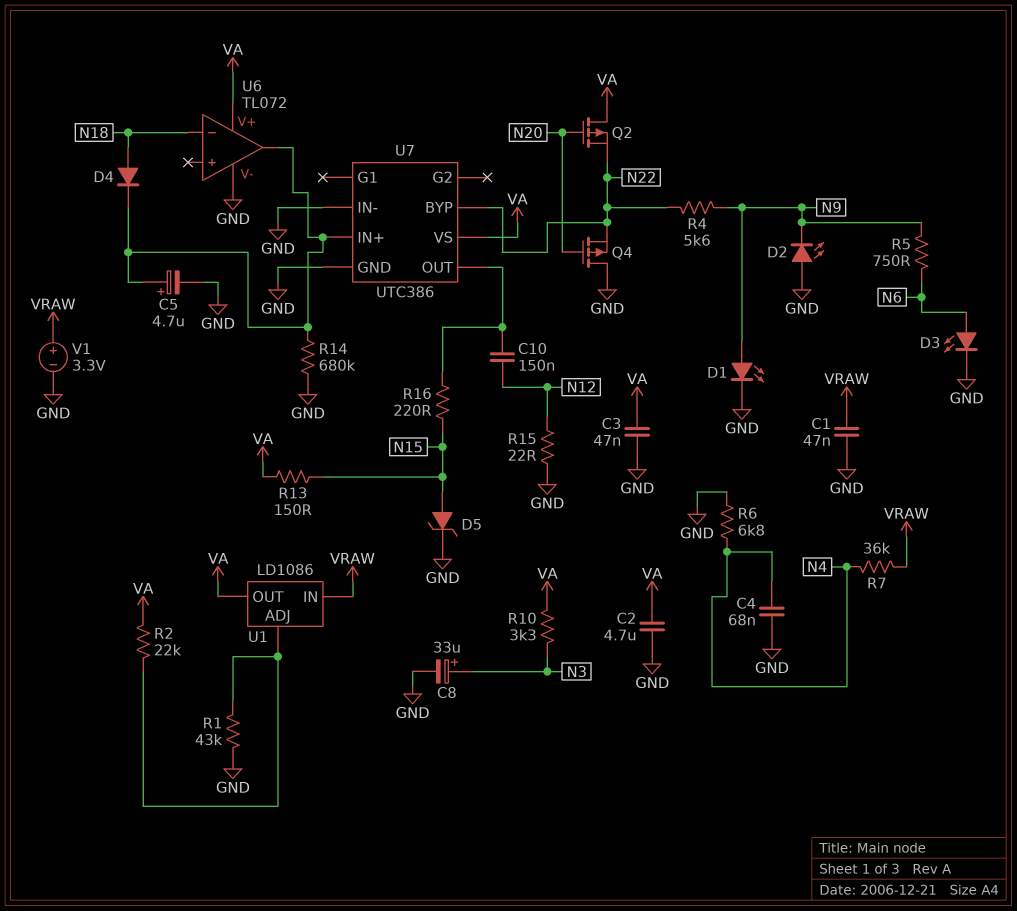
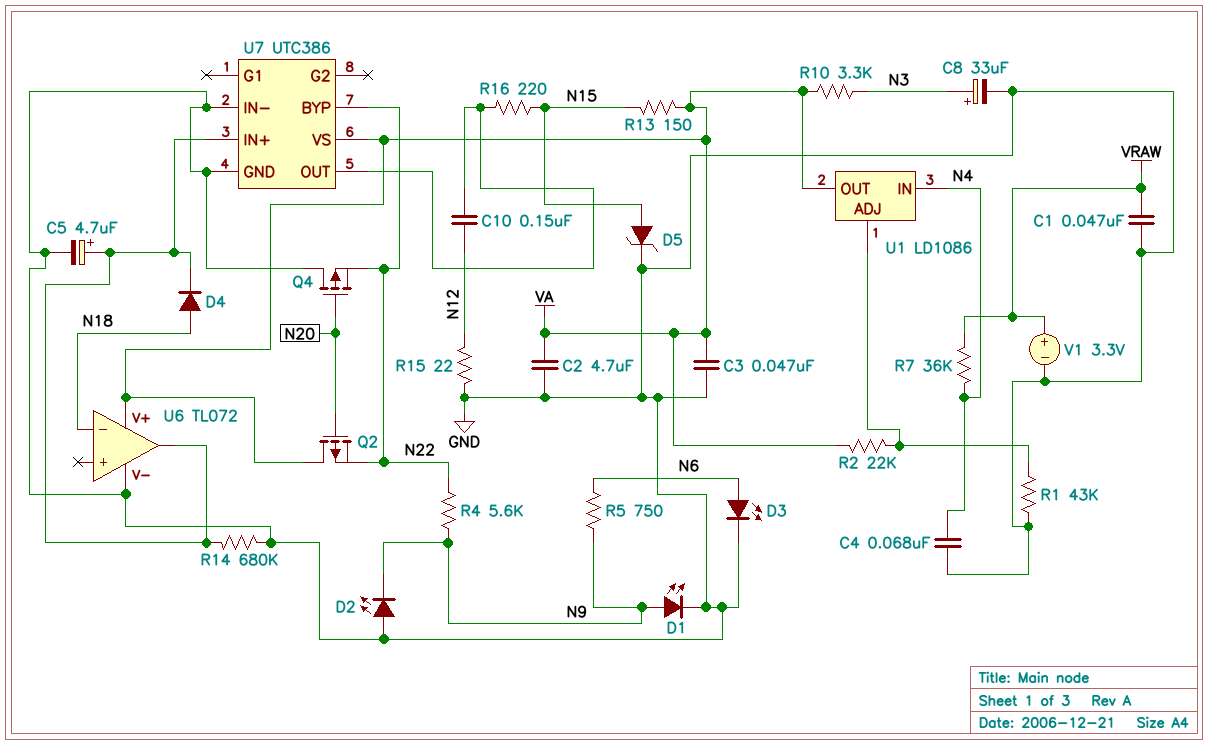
R6: 6.8k (GND, N4) -> none
U1 pin IN: VRAW -> N4

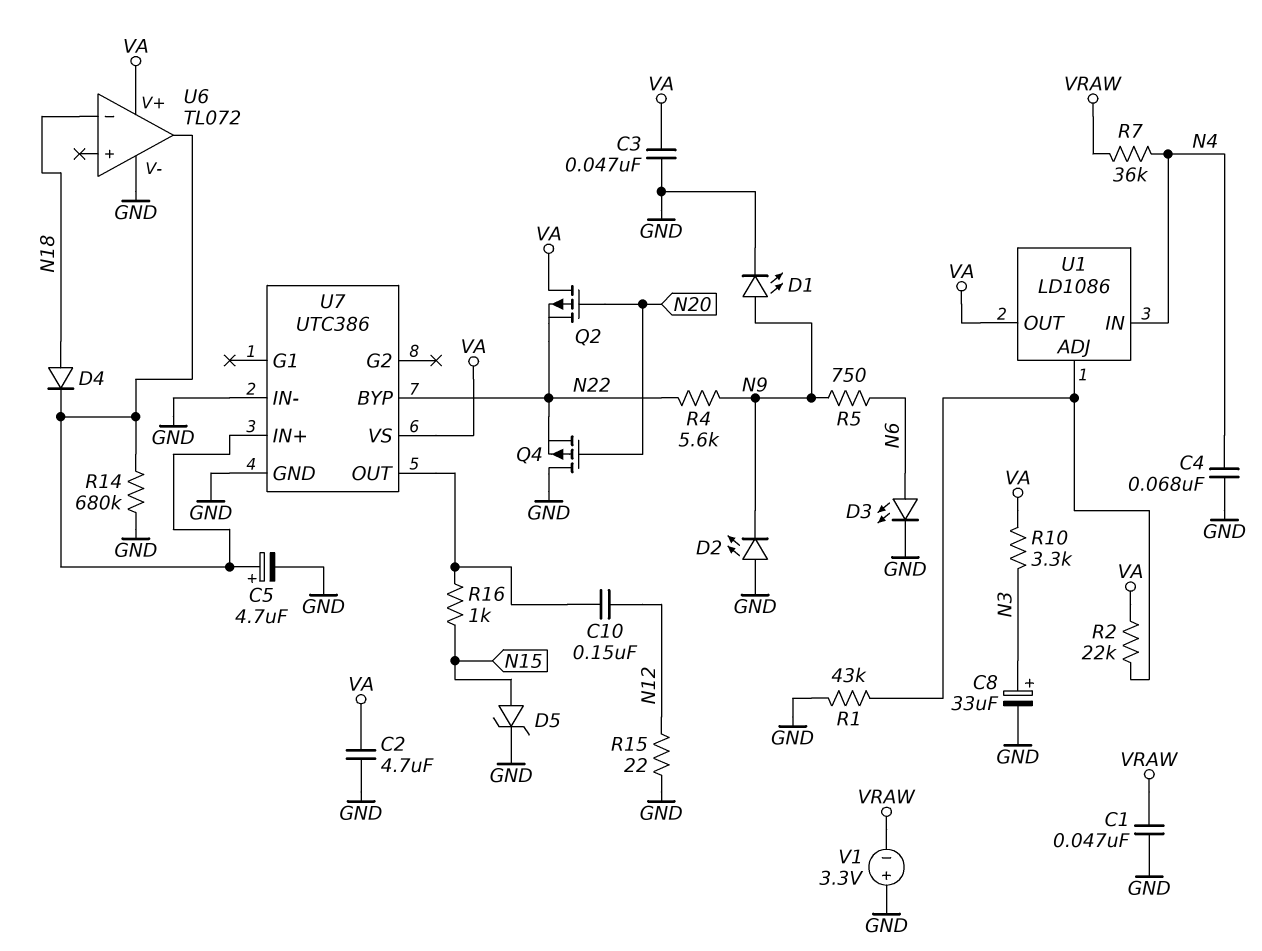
R13: 150 (N15, VA) -> none
R16: 220 (N15, U7/OUT) -> 1k (N15, U7/OUT)
V1: 3.3V (plus VRAW, minus GND) -> 3.3V (plus GND, minus VRAW)

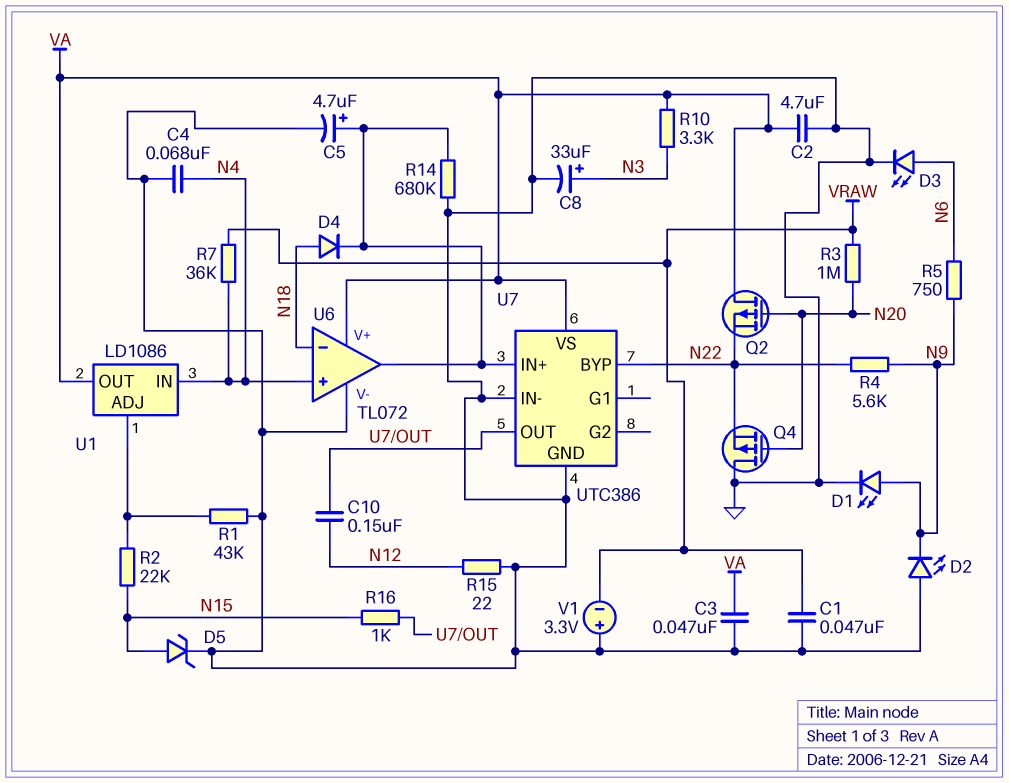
R2: 22k (U1/ADJ, VA) -> 22k (N15, U1/ADJ)
R3: none -> 1M (N20, VRAW)
U6 pin in+: none -> N4

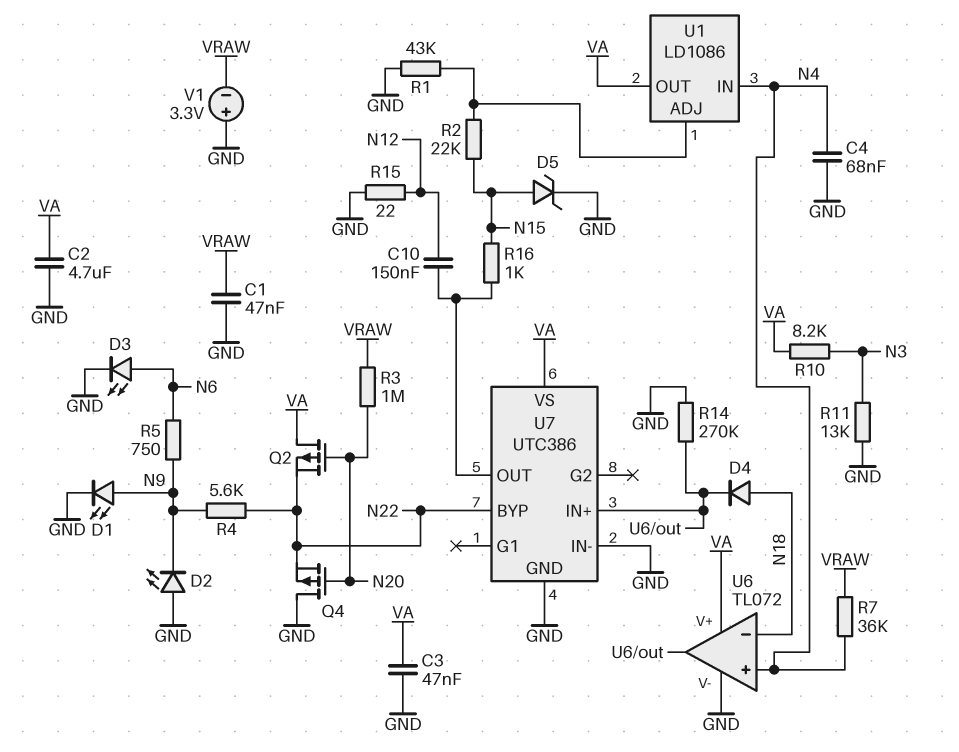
C5: 4.7uF (plus U6/out, minus GND) -> none
C8: 33uF (plus N3, minus GND) -> none
R10: 3.3k (N3, VA) -> 8.2k (N3, VA)
R11: none -> 13k (GND, N3)
R14: 680k (GND, U6/out) -> 270k (GND, U6/out)

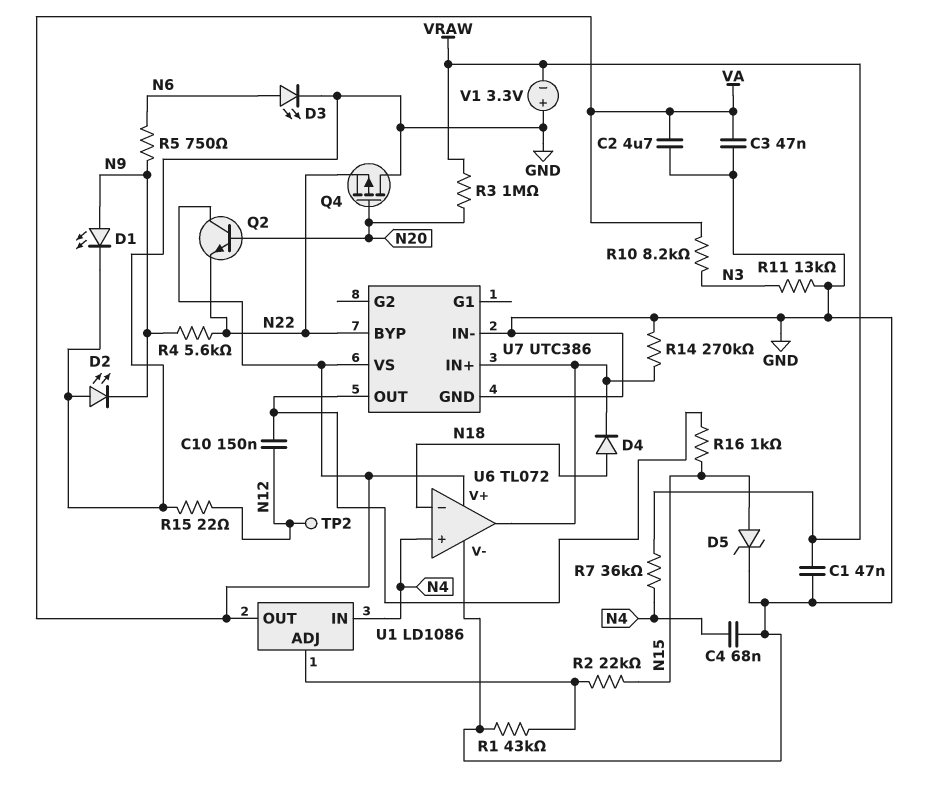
Q2: PMOS (G N20, D VA, S N22) -> NPN (B N20, C VA, E N22)
TP2: none -> test point (N12)

